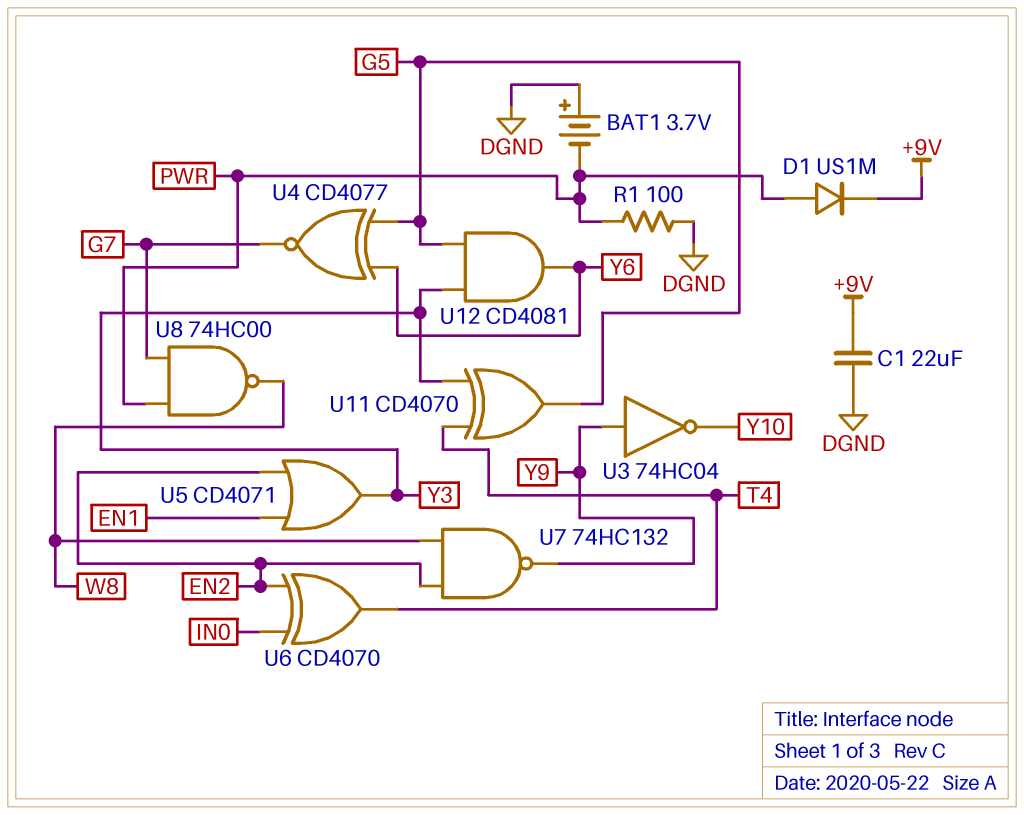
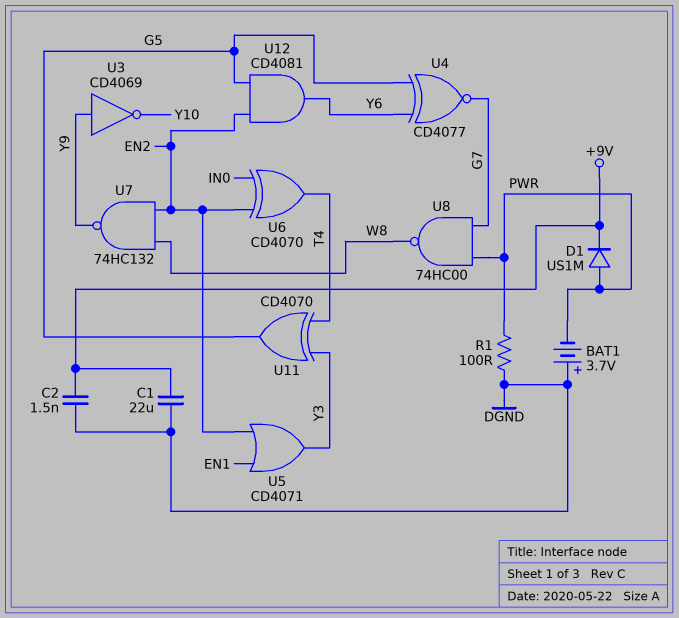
C2: none -> 1.5nF (+9V, DGND)
U3: NOT 74HC04 (in Y9, out Y10) -> NOT CD4069 (in Y9, out Y10)
U12: AND CD4081 (in G5, in Y3, out Y6) -> AND CD4081 (in EN2, in G5, out Y6)

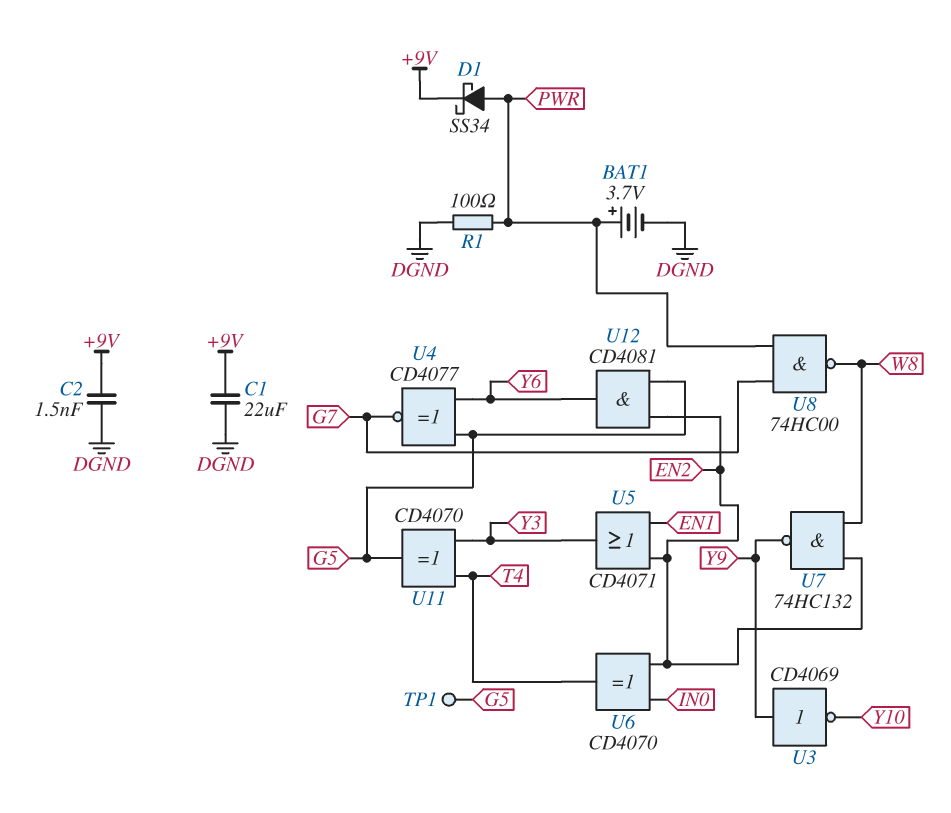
BAT1: 3.7V (plus DGND, minus PWR) -> 3.7V (plus PWR, minus DGND)
D1: diode US1M (A PWR, K +9V) -> schottky SS34 (A PWR, K +9V)
TP1: none -> test point (G5)

